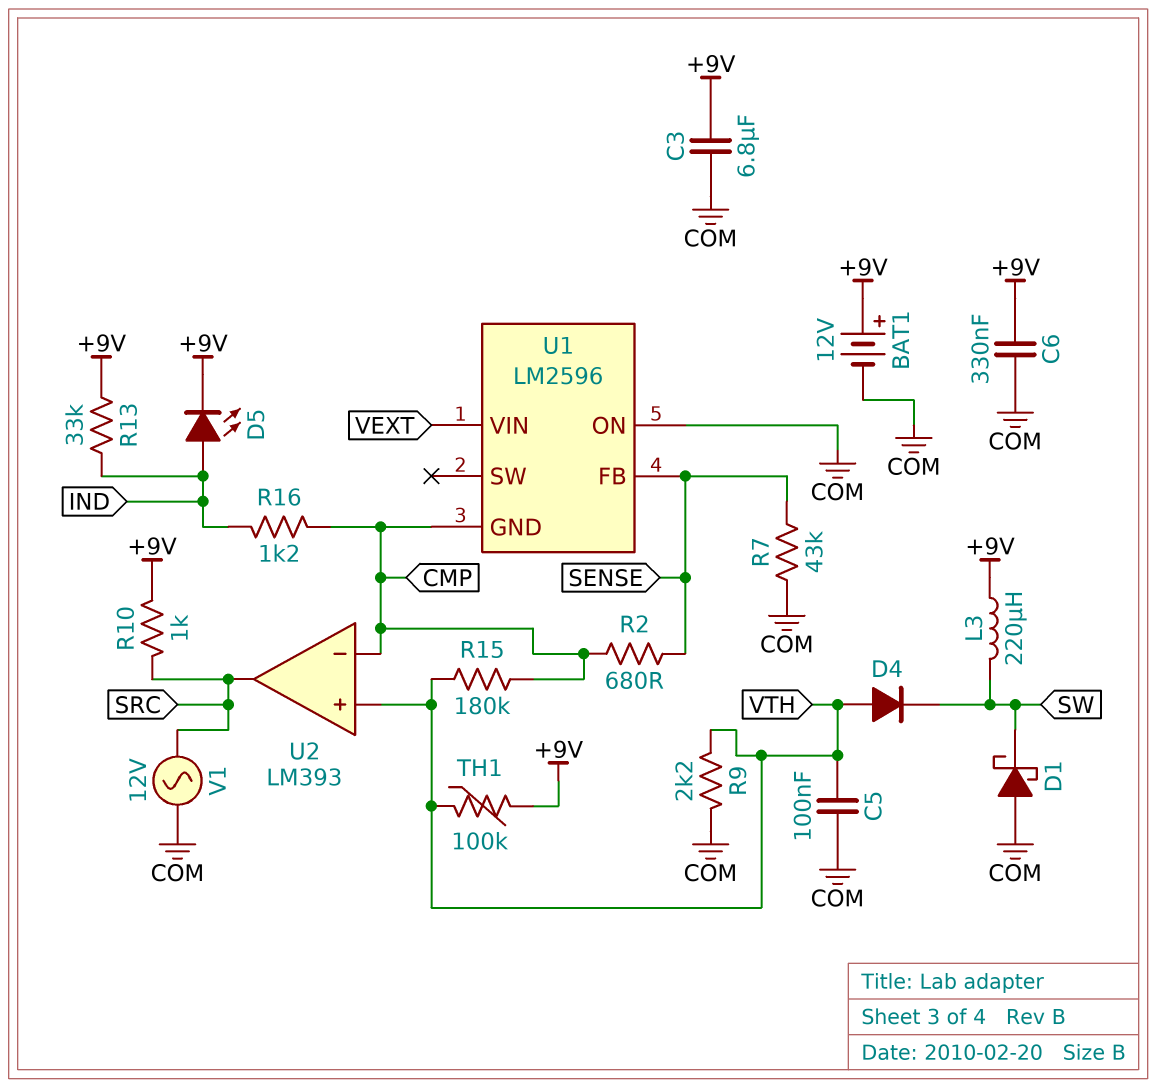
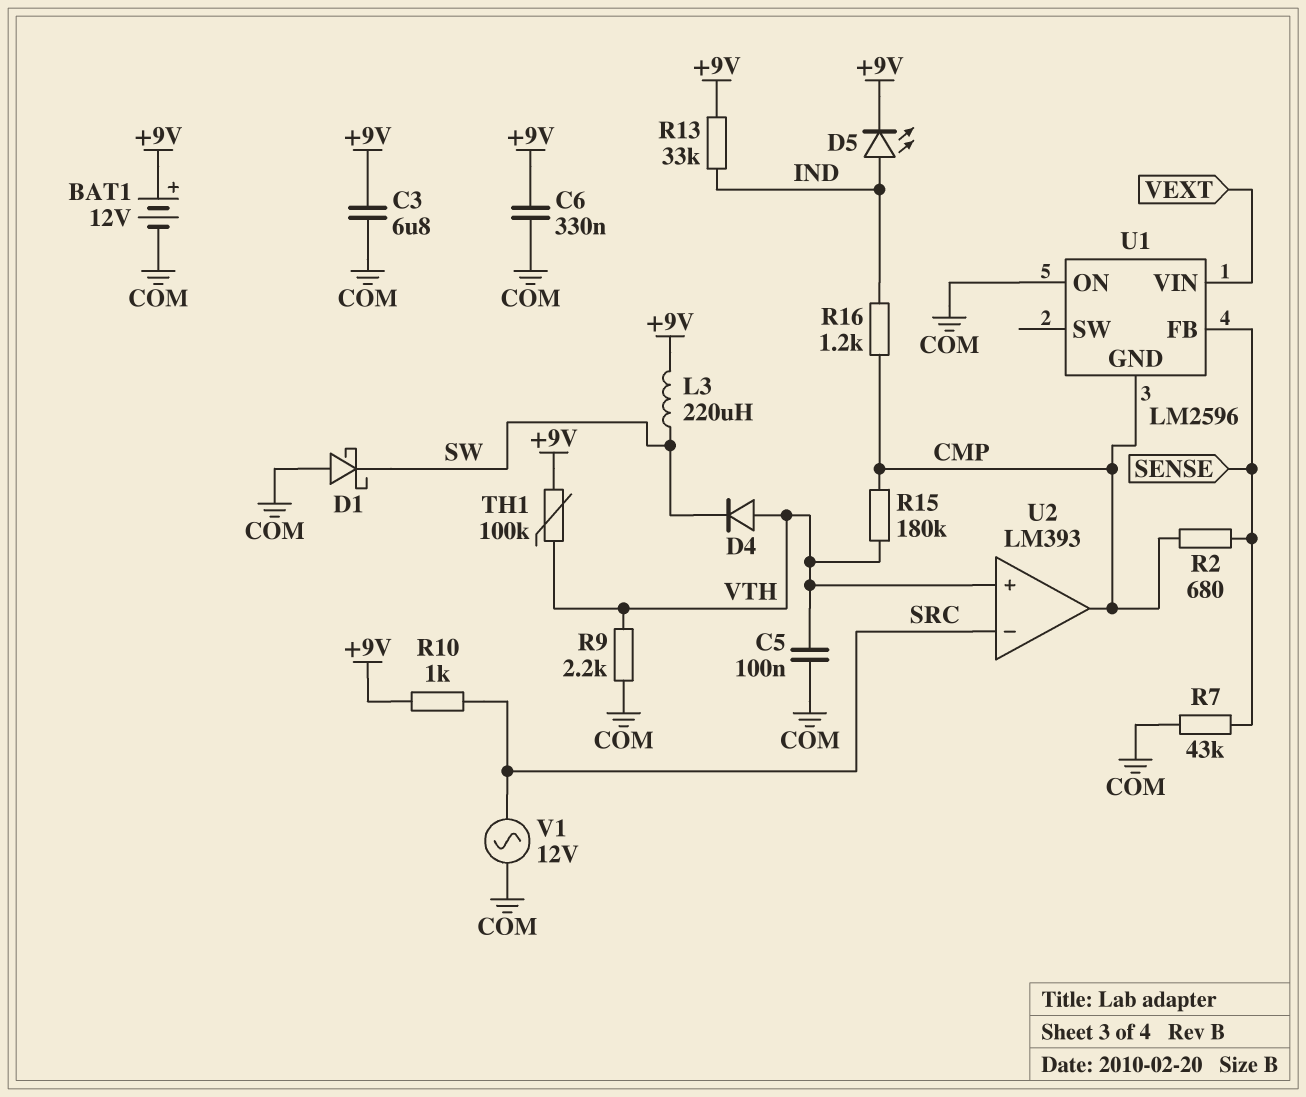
U2 pin in-: CMP -> SRC
U2 pin out: SRC -> CMP

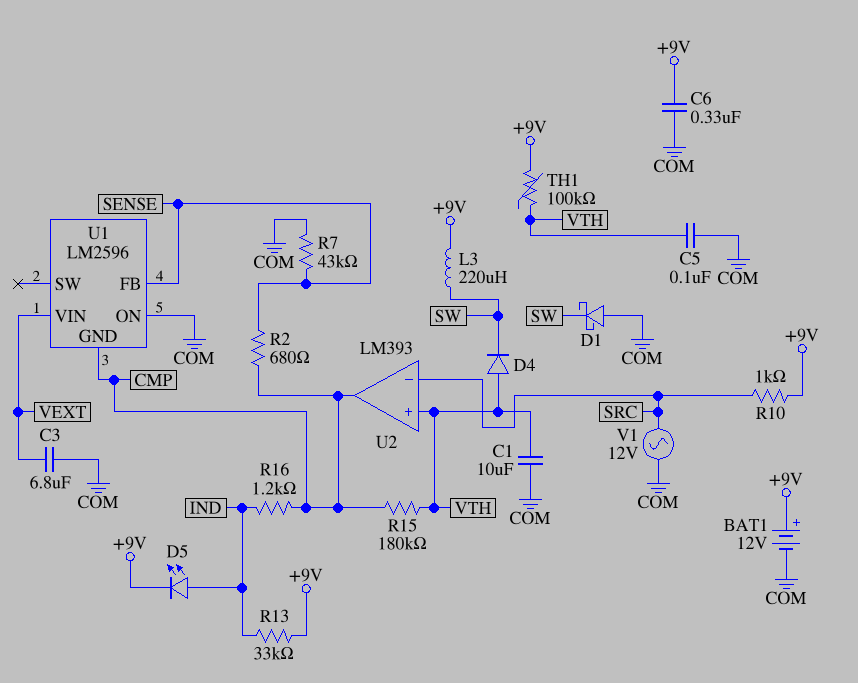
C1: none -> 10uF (COM, VTH)
C3: 6.8uF (+9V, COM) -> 6.8uF (COM, VEXT)
R9: 2.2k (COM, VTH) -> none

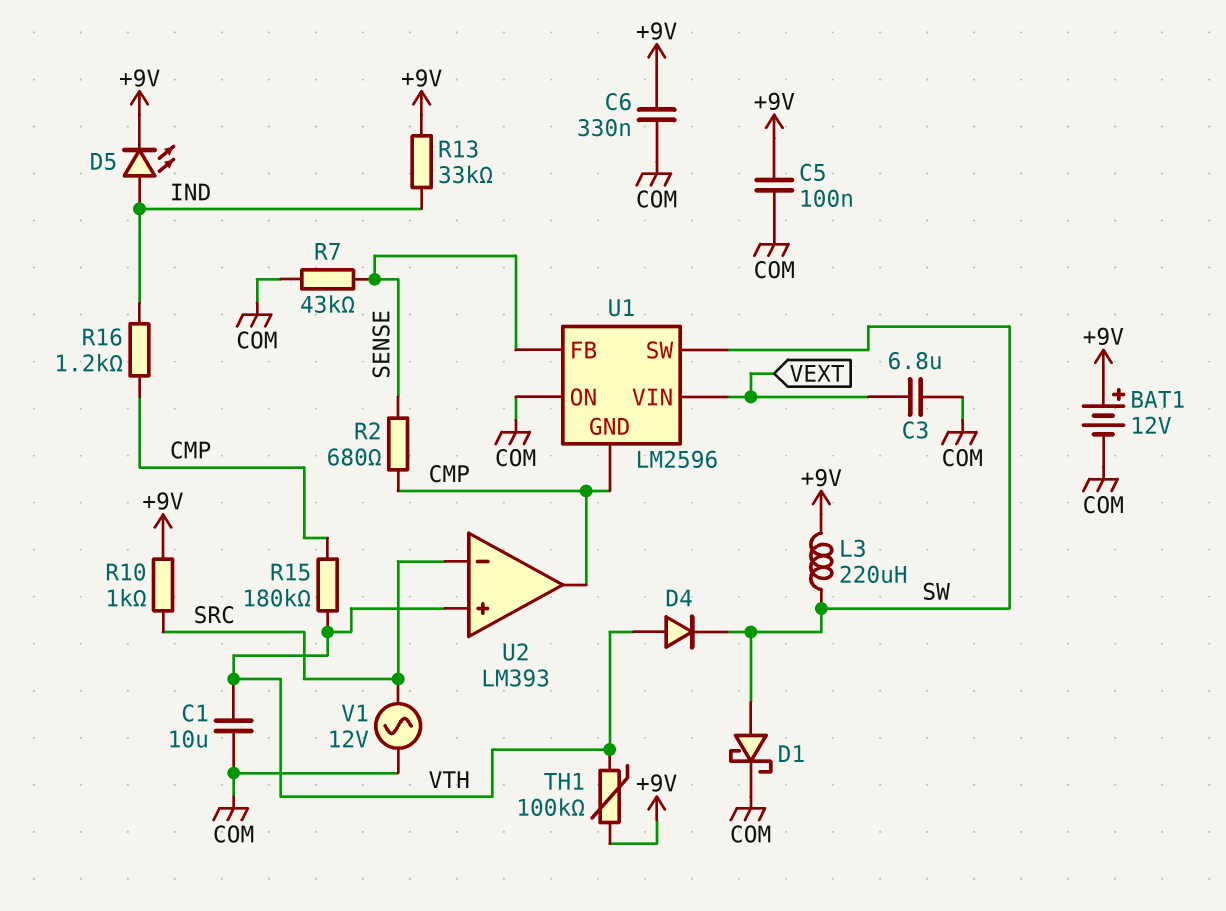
C5: 100nF (COM, VTH) -> 100nF (+9V, COM)
D1: schottky (A COM, K SW) -> schottky (A SW, K COM)
U1 pin SW: none -> SW

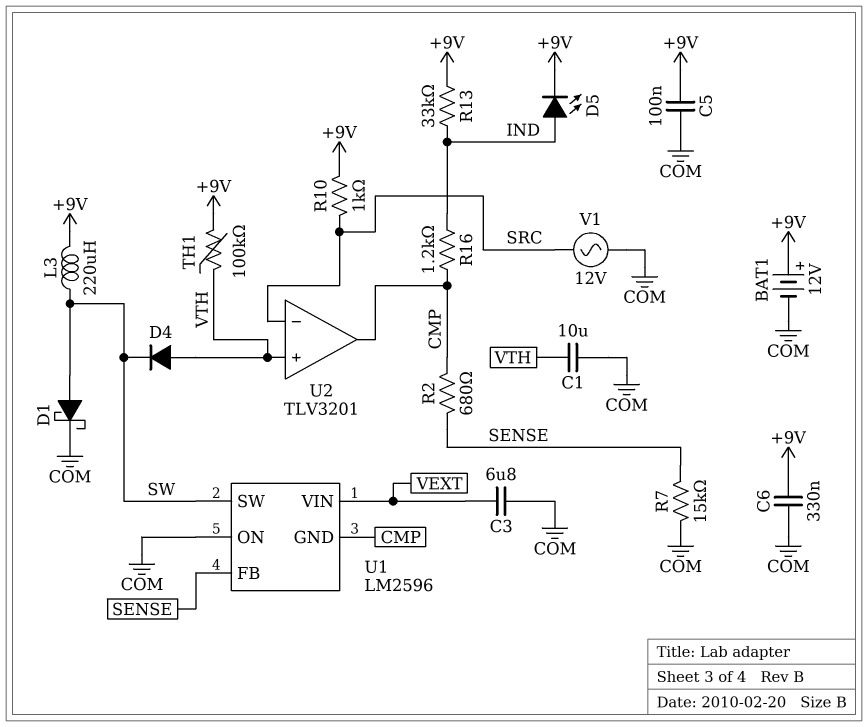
R7: 43k (COM, SENSE) -> 15k (COM, SENSE)
R15: 180k (CMP, VTH) -> none
U2: LM393 -> TLV3201

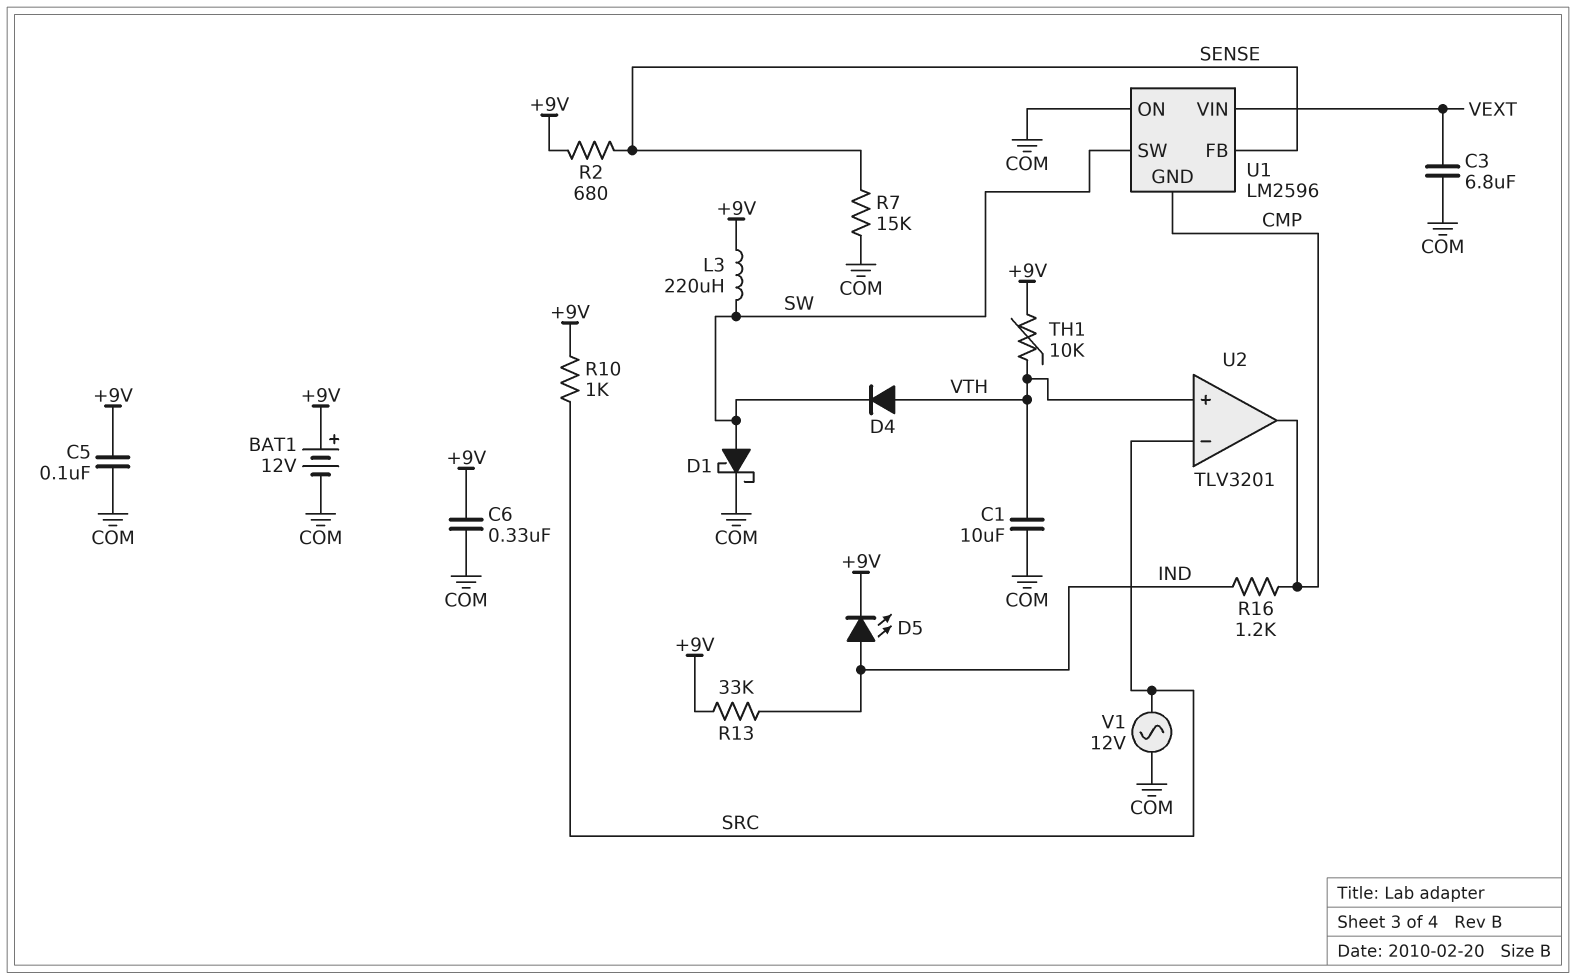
R2: 680 (CMP, SENSE) -> 680 (+9V, SENSE)
TH1: 100k (+9V, VTH) -> 10k (+9V, VTH)

